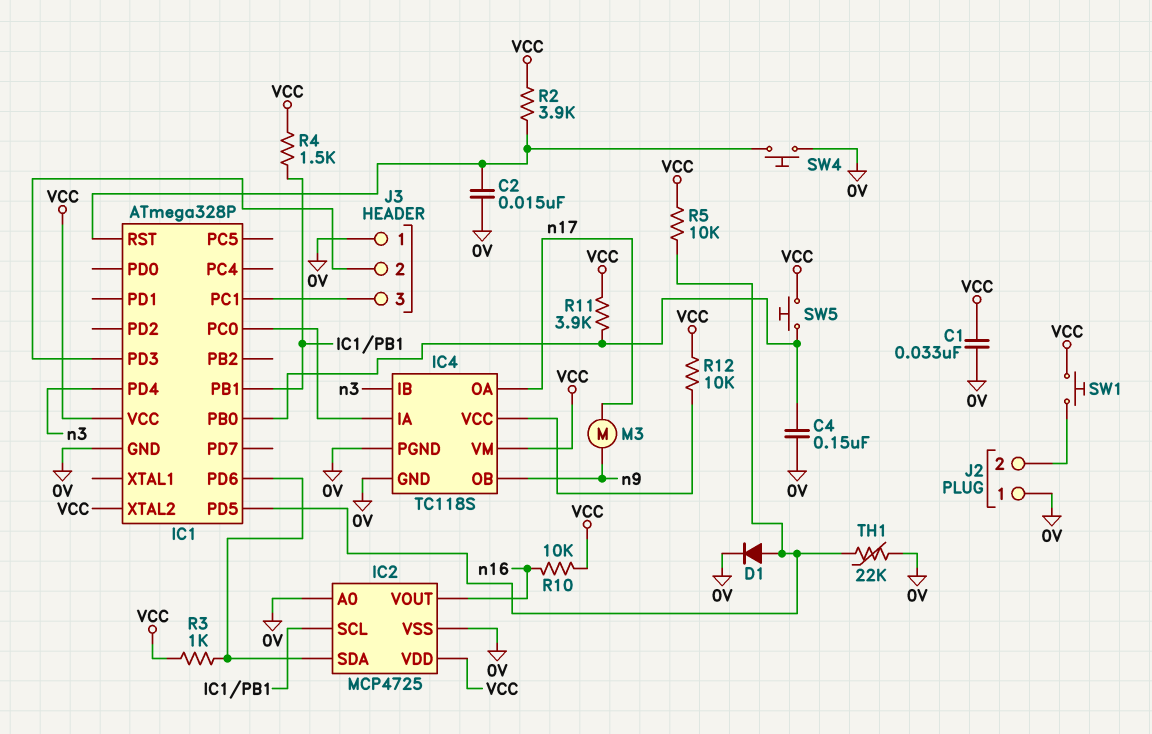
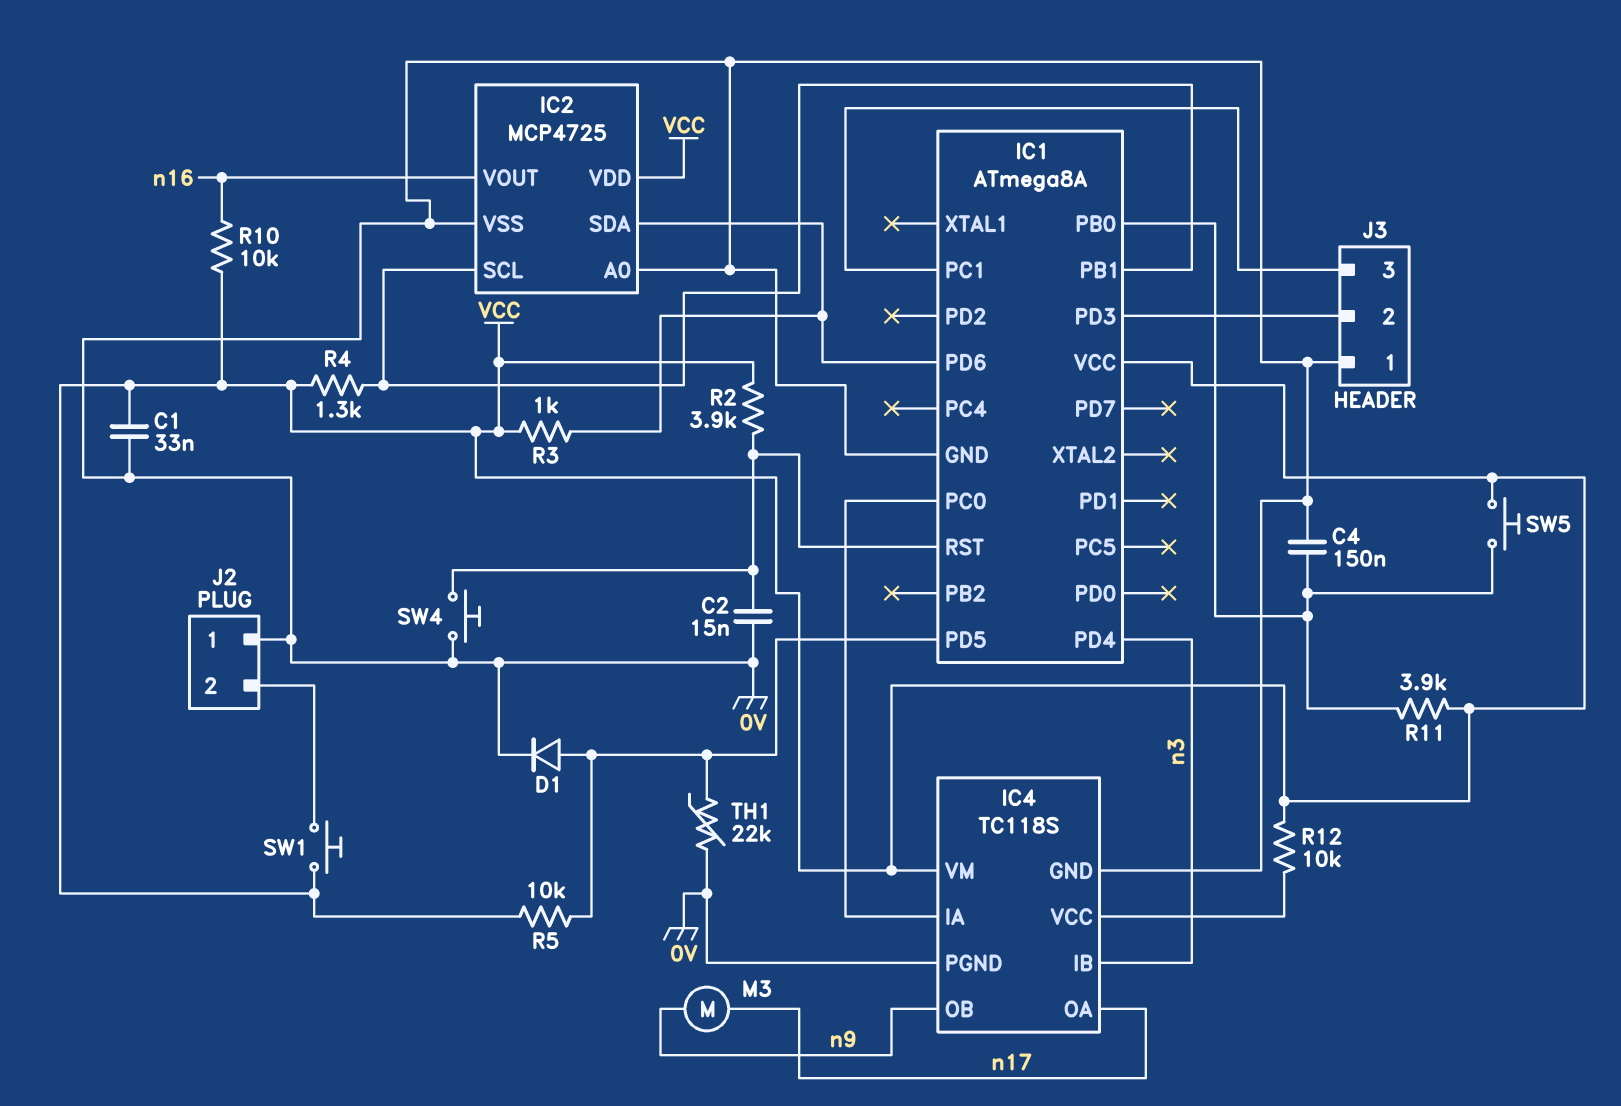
IC1: ATmega328P -> ATmega8A
IC1 pin XTAL2: VCC -> none
R4: 1.5k (IC1/PB1, VCC) -> 1.3k (IC1/PB1, VCC)

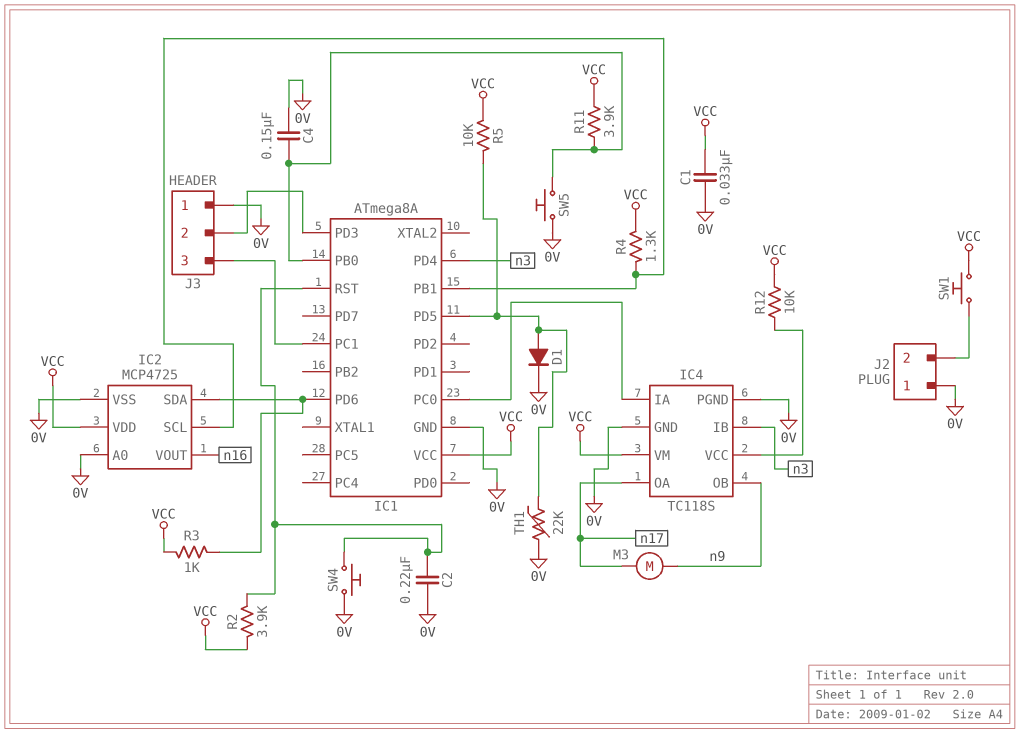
C2: 15nF (0V, IC1/RST) -> 220nF (0V, IC1/RST)
R10: 10k (VCC, n16) -> none
SW5: button (IC1/PB0, VCC) -> button (0V, IC1/PB0)

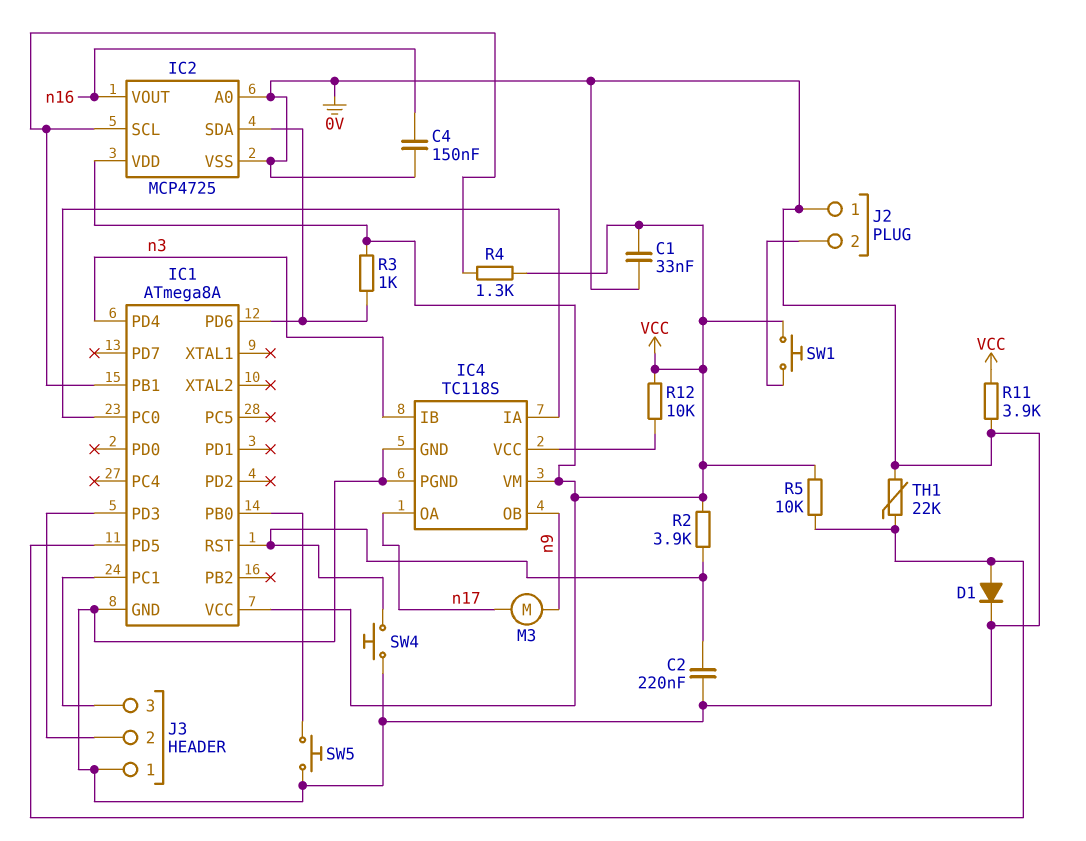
C4: 150nF (0V, IC1/PB0) -> 150nF (0V, n16)
R11: 3.9k (IC1/PB0, VCC) -> 3.9k (0V, VCC)

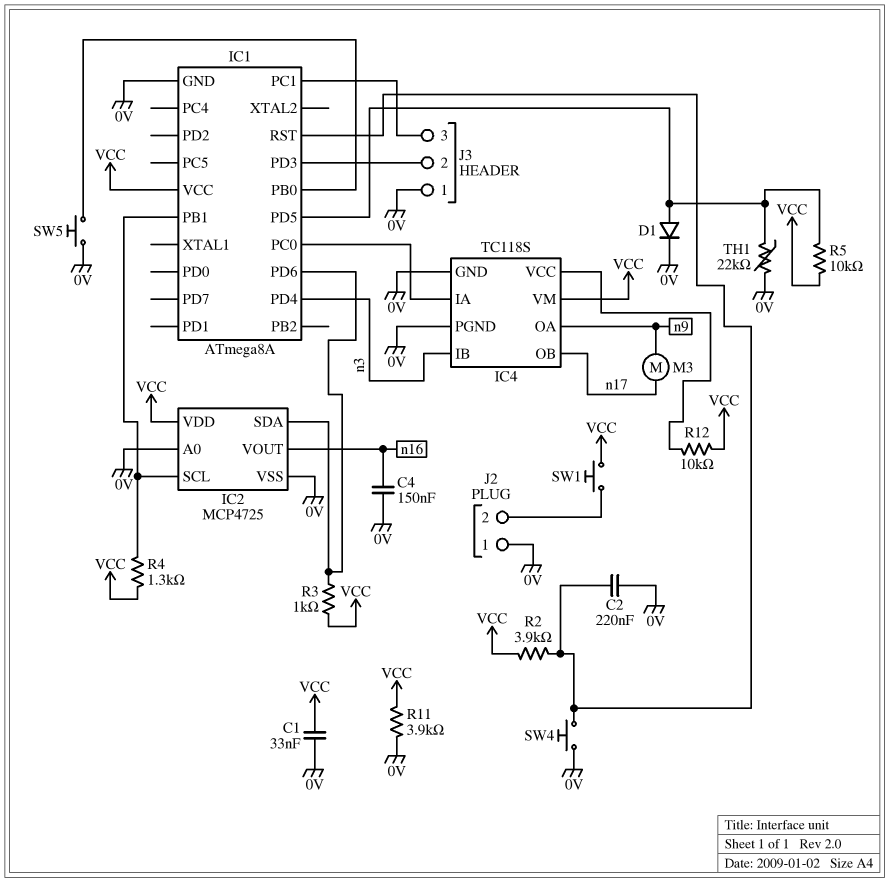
IC4 pin OA: n17 -> n9
IC4 pin OB: n9 -> n17

